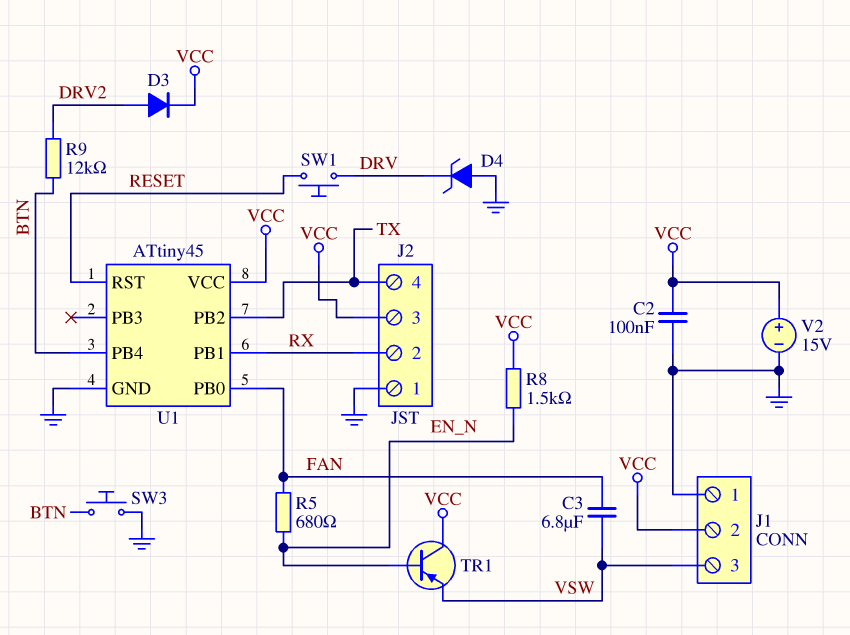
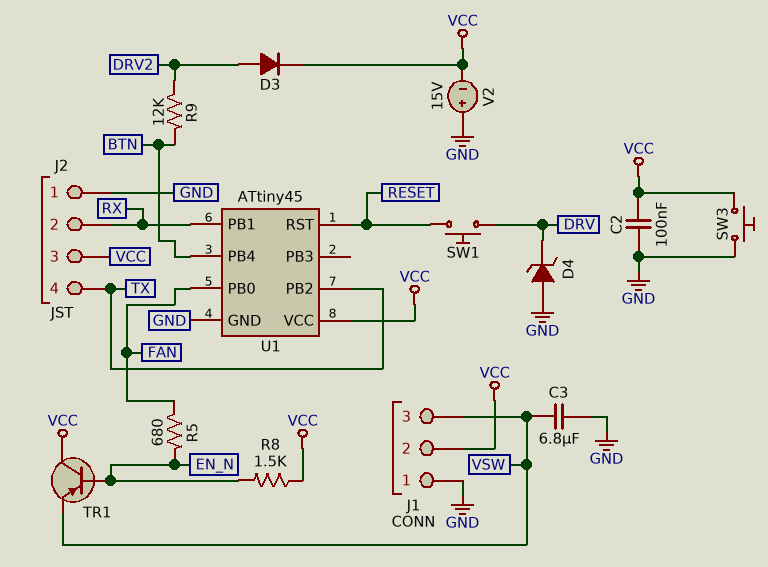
C3: 6.8uF (FAN, VSW) -> 6.8uF (GND, VSW)
SW3: button (BTN, GND) -> button (GND, VCC)
V2: 15V (plus VCC, minus GND) -> 15V (plus GND, minus VCC)

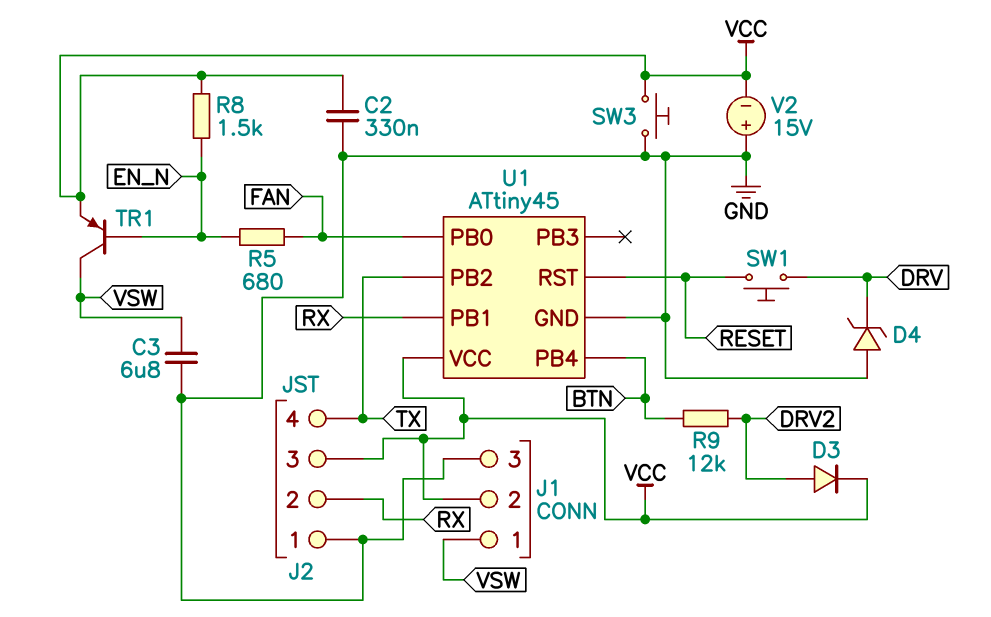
C2: 100nF (GND, VCC) -> 330nF (GND, VCC)
J1 pin 1: GND -> VSW
J1 pin 3: VSW -> GND
TR1: PNP (B EN_N, C VCC, E VSW) -> PNP (B EN_N, C VSW, E VCC)

